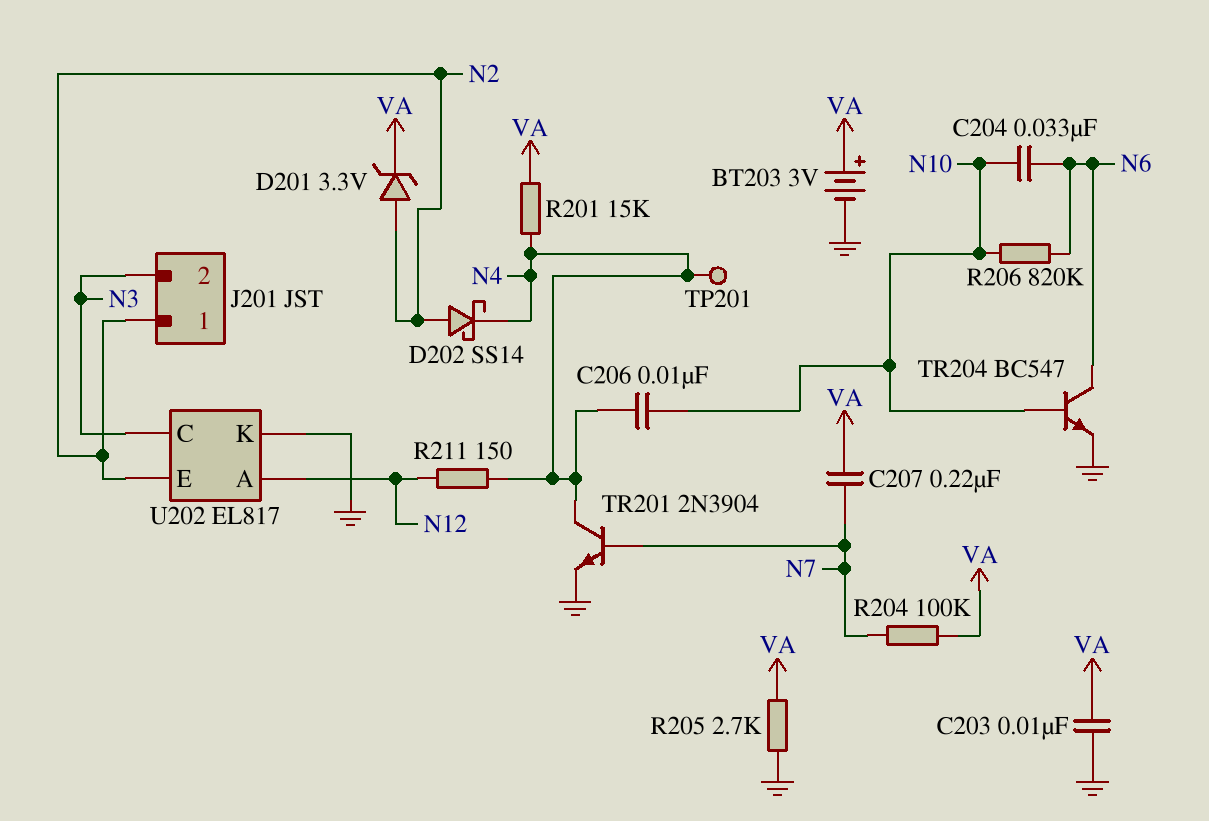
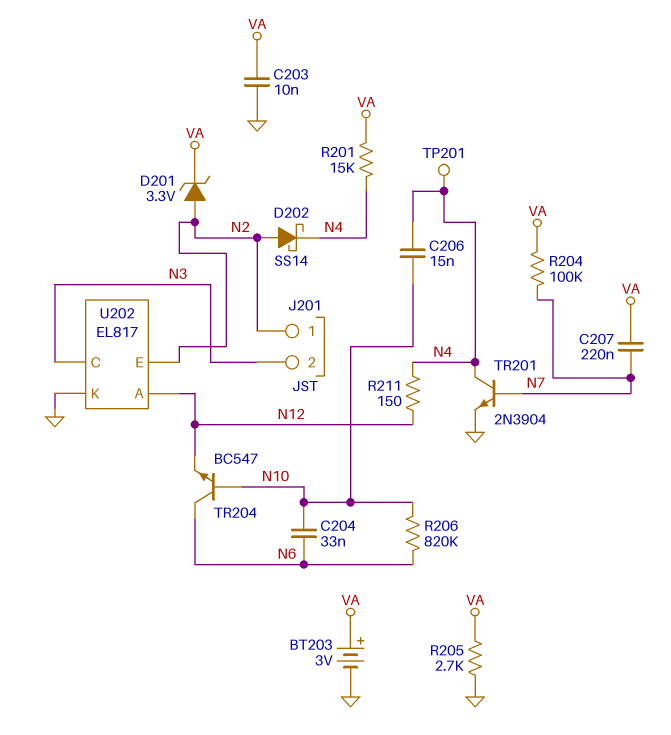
C206: 10nF (N4, N10) -> 15nF (N4, N10)
TR204: NPN BC547 (B N10, C N6, E GND) -> NPN BC547 (B N10, C N6, E N12)

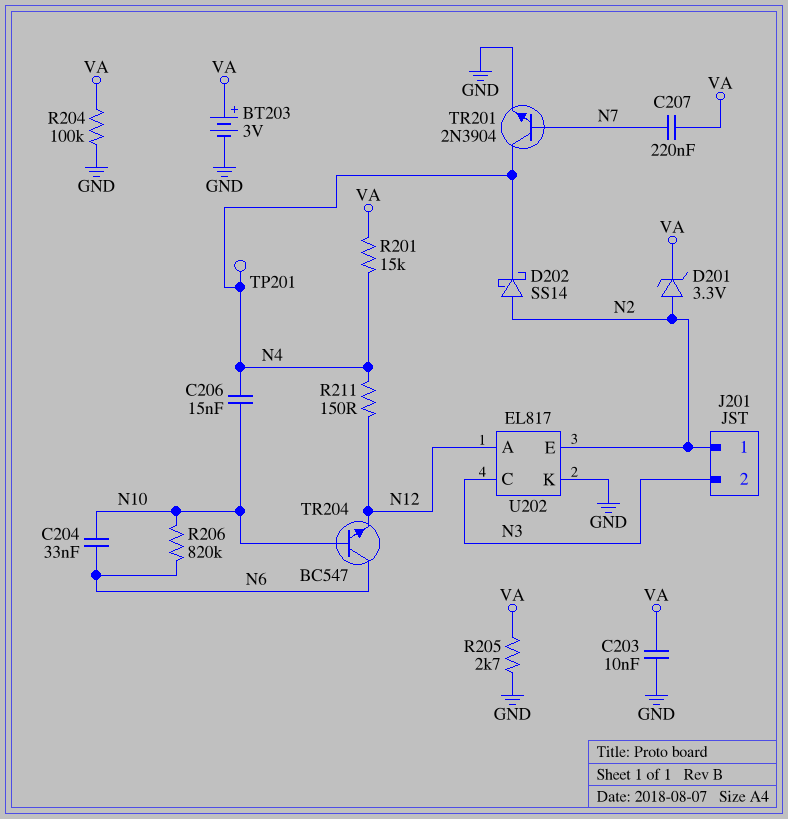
R204: 100k (N7, VA) -> 100k (GND, VA)

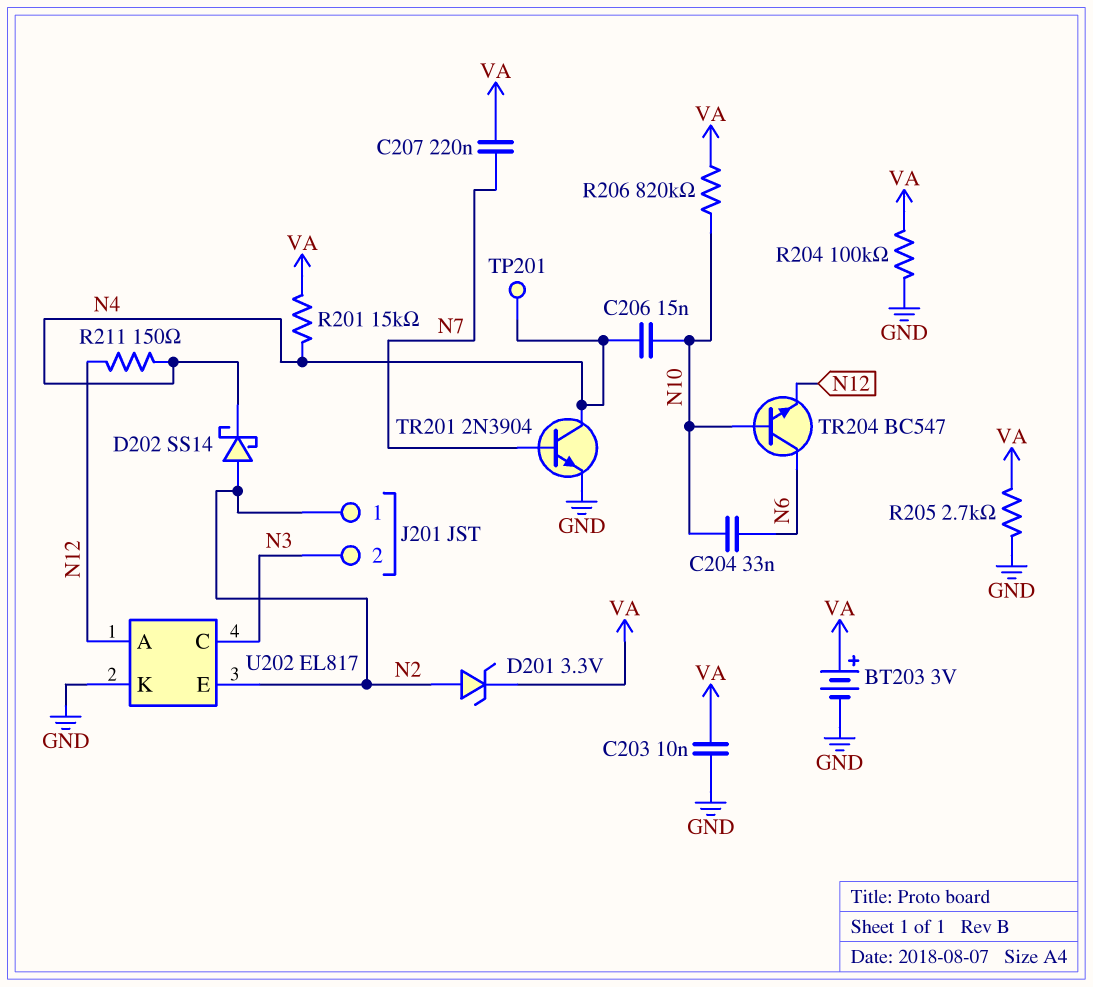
R206: 820k (N6, N10) -> 820k (N10, VA)

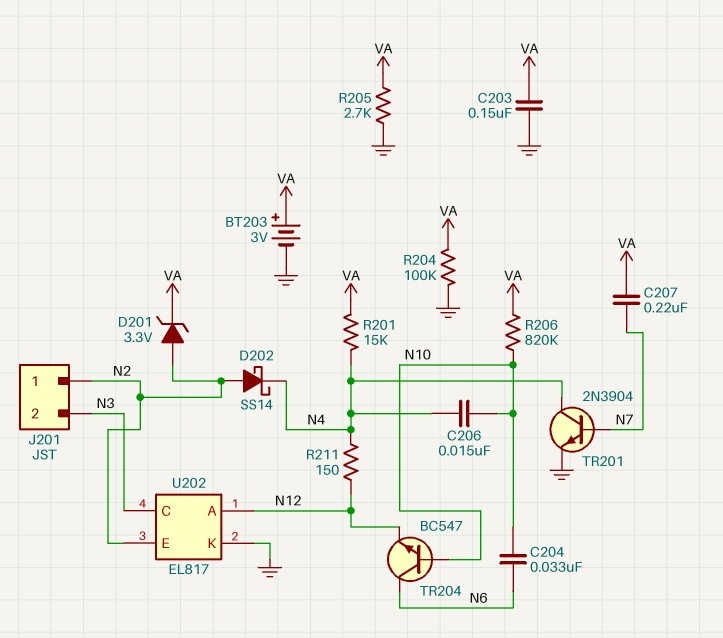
C203: 10nF (GND, VA) -> 150nF (GND, VA)
TP201: test point (N4) -> none

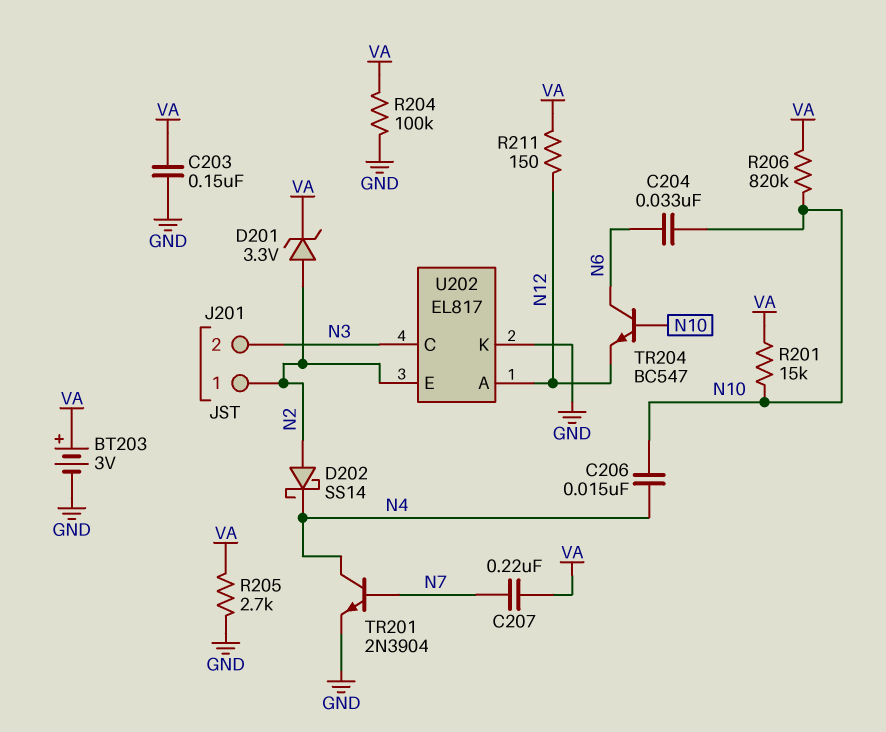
R201: 15k (N4, VA) -> 15k (N10, VA)
R211: 150 (N4, N12) -> 150 (N12, VA)

